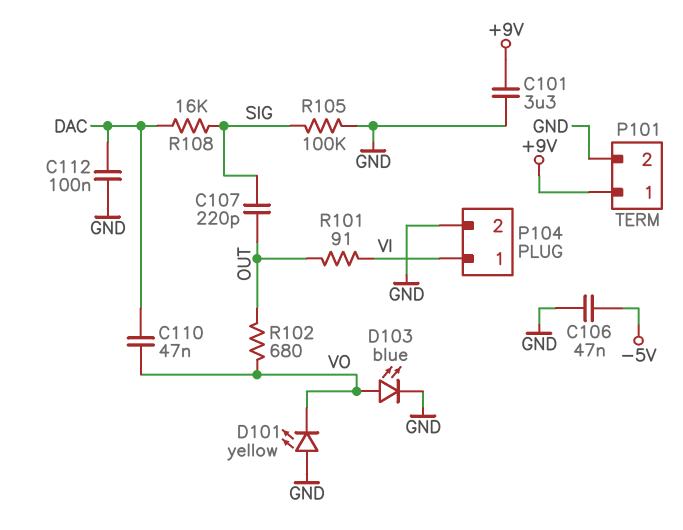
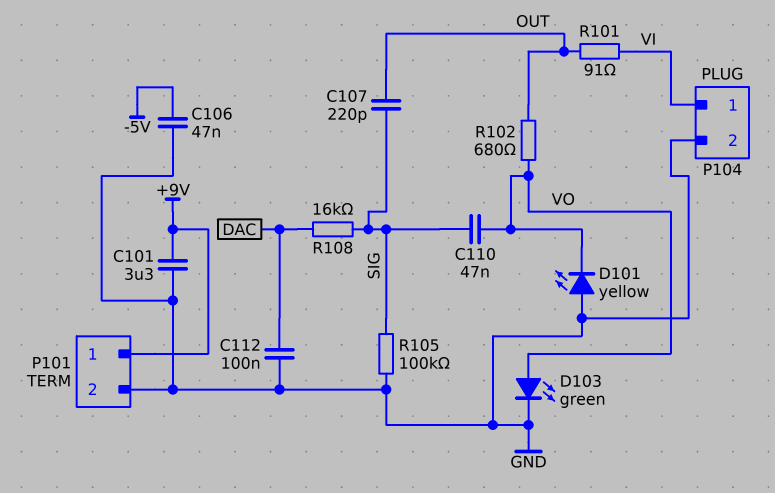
C110: 47nF (DAC, VO) -> 47nF (SIG, VO)
D103: LED blue (A VO, K GND) -> LED green (A VO, K GND)

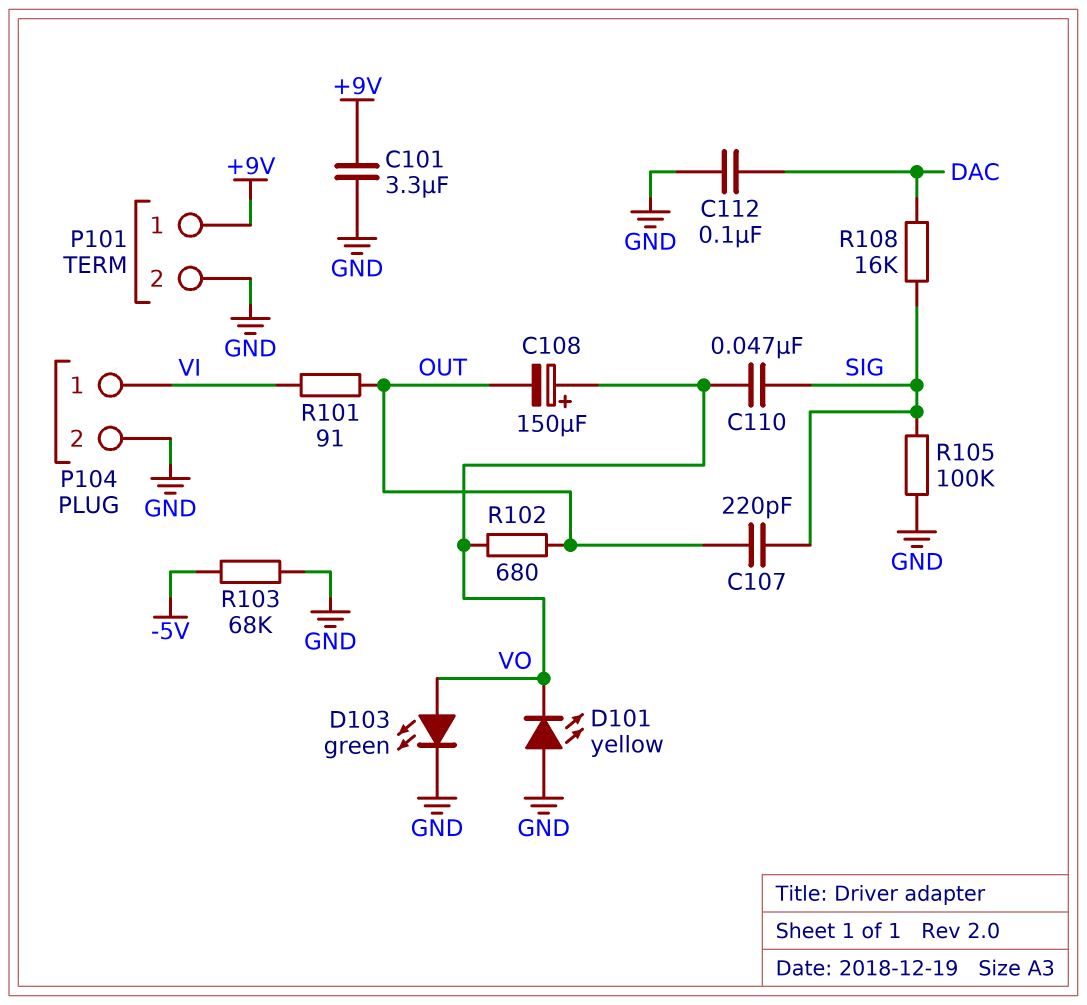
C106: 47nF (-5V, GND) -> none
C108: none -> 150uF (plus VO, minus OUT)
R103: none -> 68k (-5V, GND)

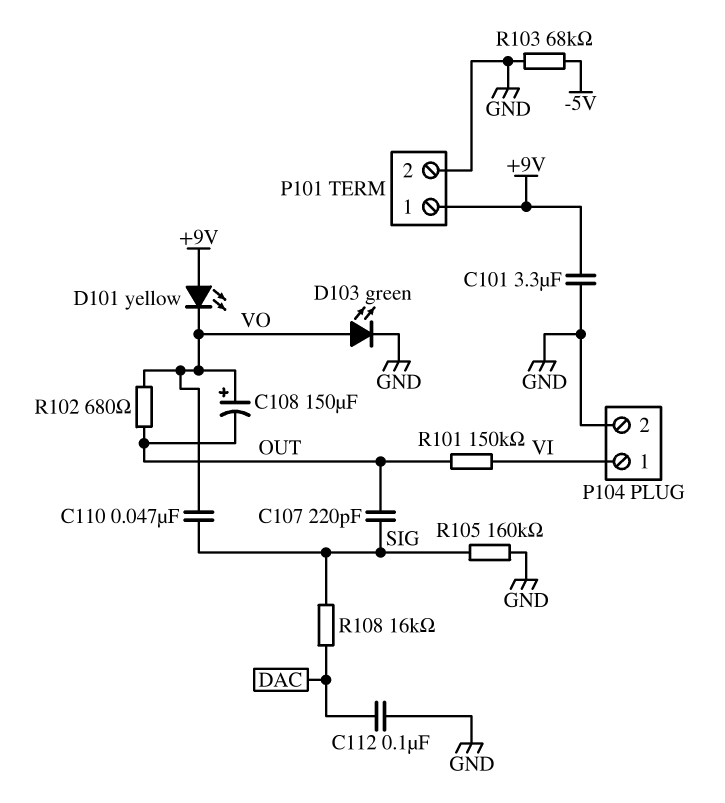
D101: LED yellow (A GND, K VO) -> LED yellow (A +9V, K VO)
R101: 91 (OUT, VI) -> 150k (OUT, VI)
R105: 100k (GND, SIG) -> 160k (GND, SIG)

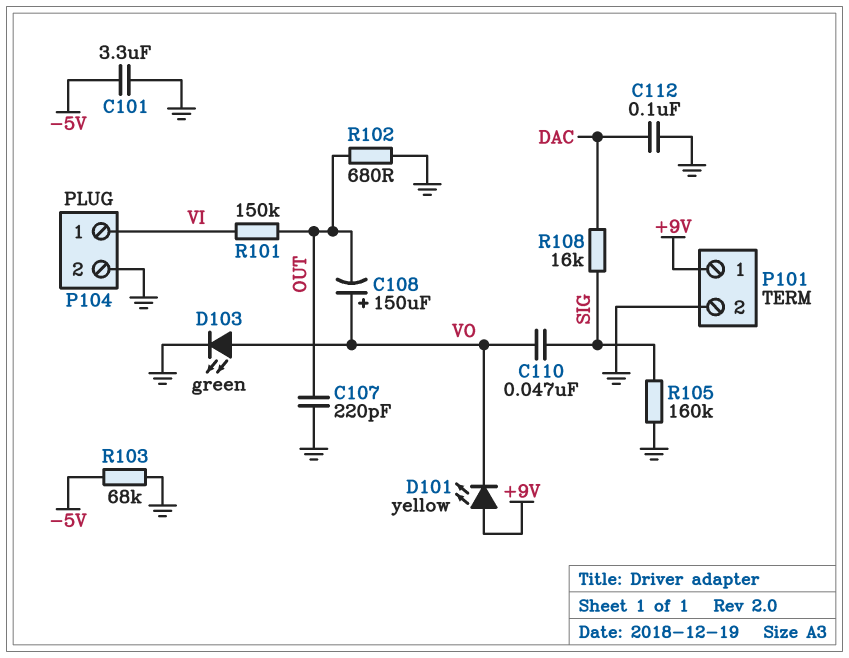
C101: 3.3uF (+9V, GND) -> 3.3uF (-5V, GND)
C107: 220pF (OUT, SIG) -> 220pF (GND, OUT)
R102: 680 (OUT, VO) -> 680 (GND, OUT)

